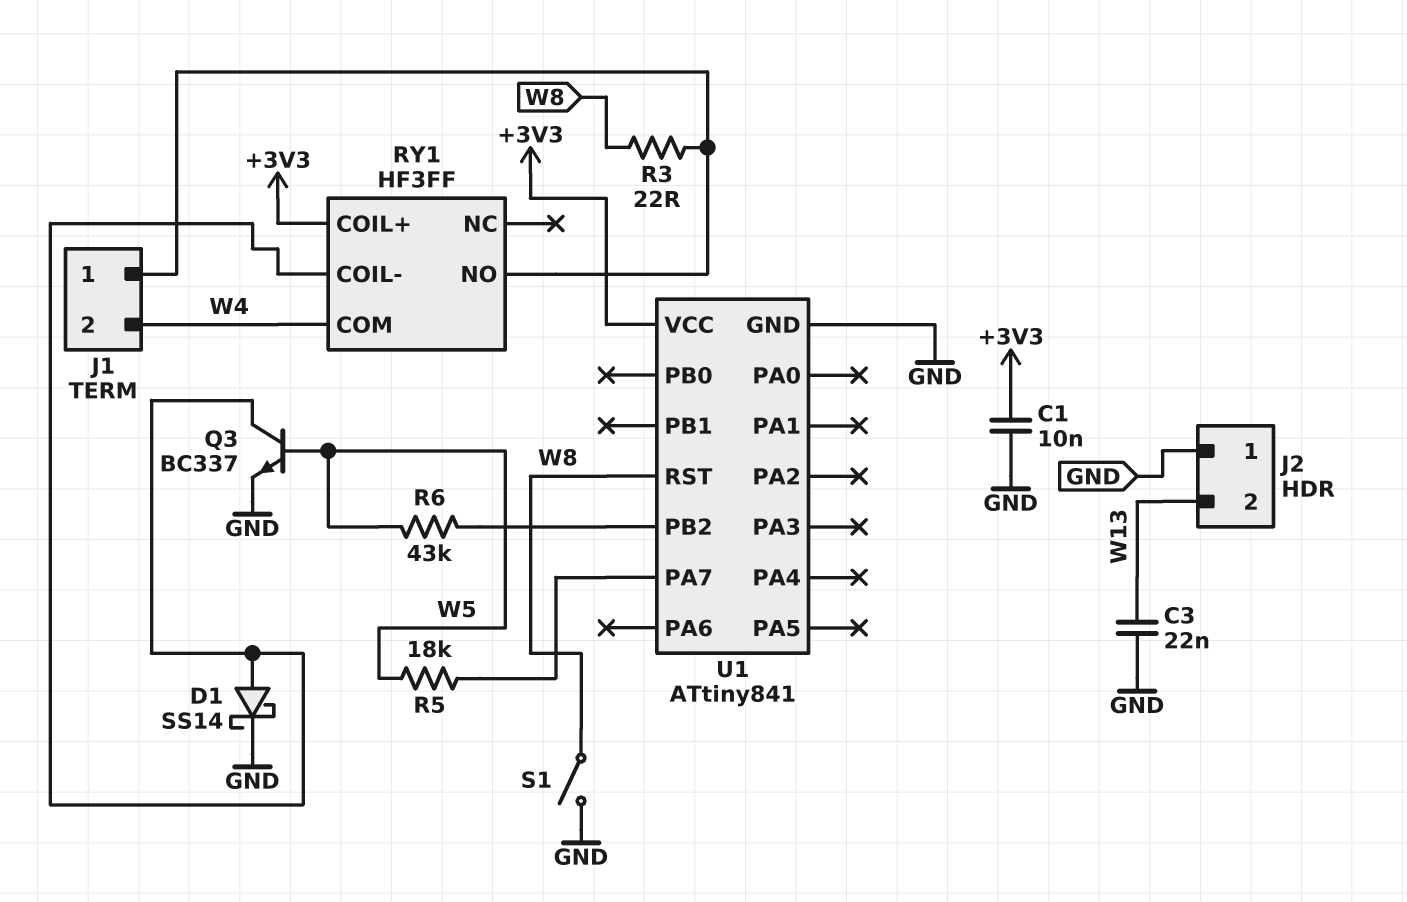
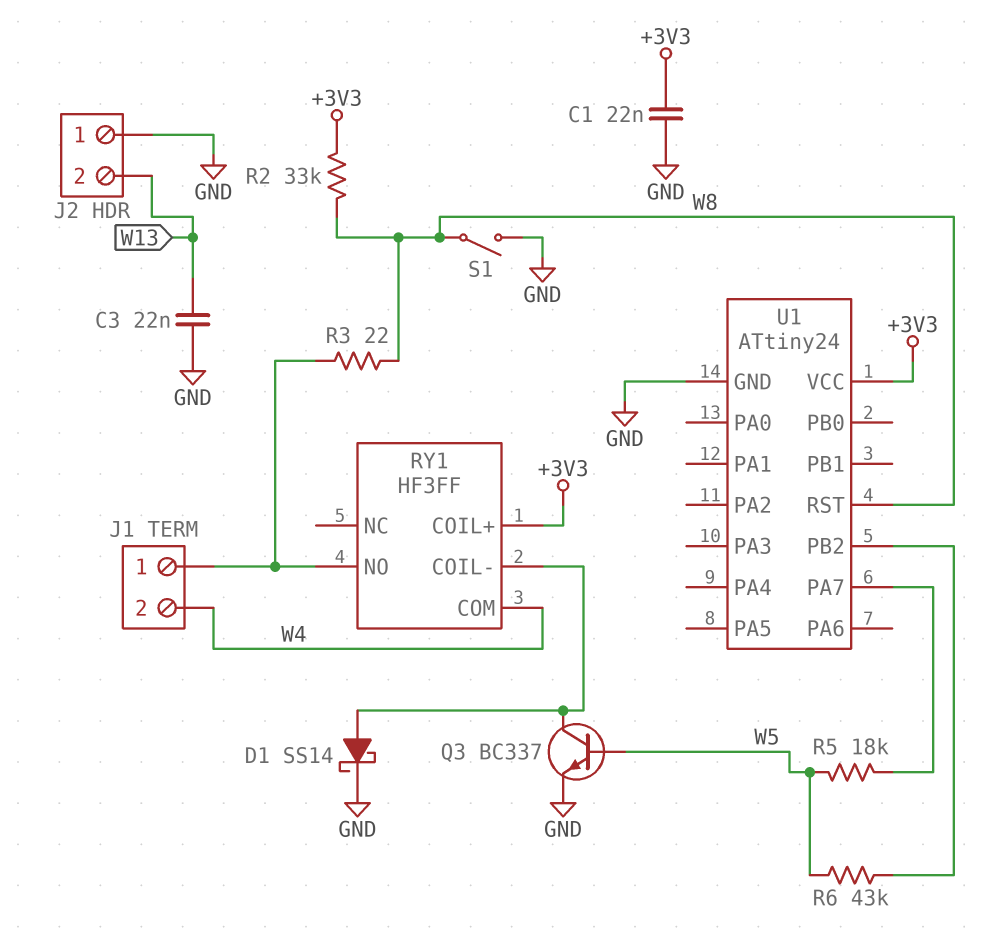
C1: 10nF (+3V3, GND) -> 22nF (+3V3, GND)
R2: none -> 33k (+3V3, W8)
U1: ATtiny841 -> ATtiny24

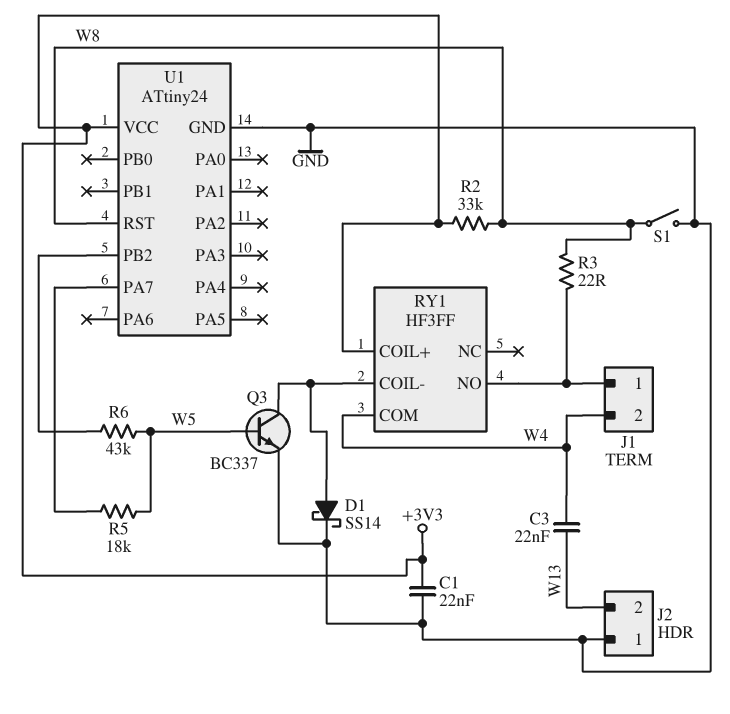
C3: 22nF (GND, W13) -> 22nF (W4, W13)

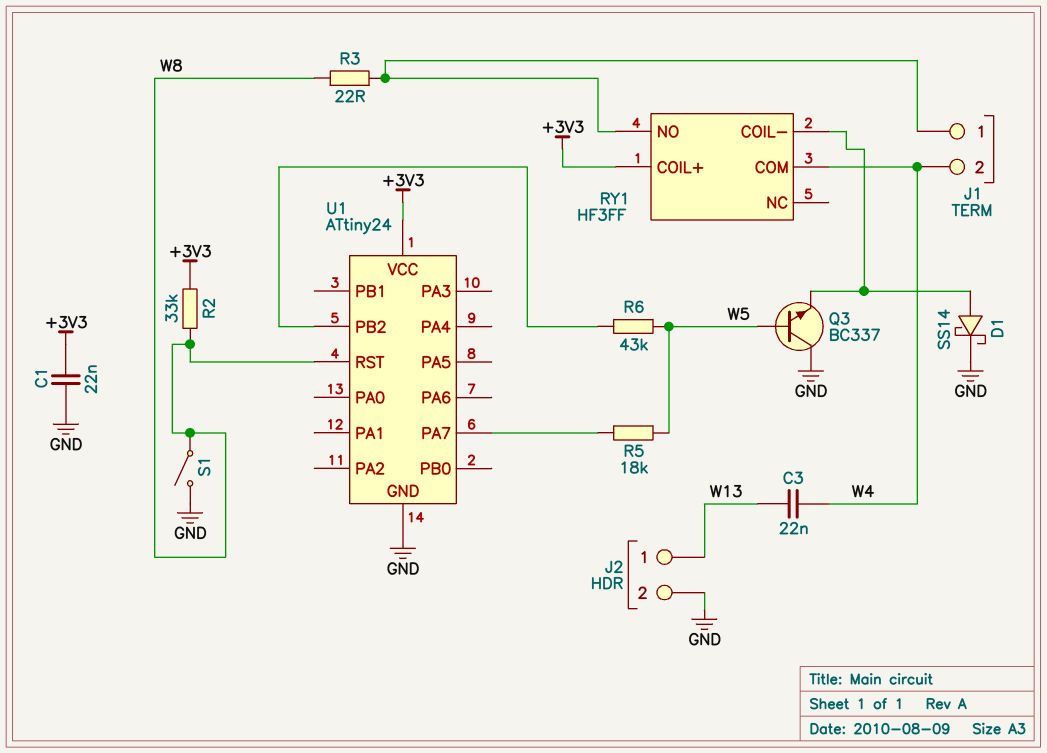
J2 pin 1: GND -> W13
J2 pin 2: W13 -> GND
Q3: NPN BC337 (B W5, C RY1/COIL-, E GND) -> NPN BC337 (B W5, C GND, E RY1/COIL-)

